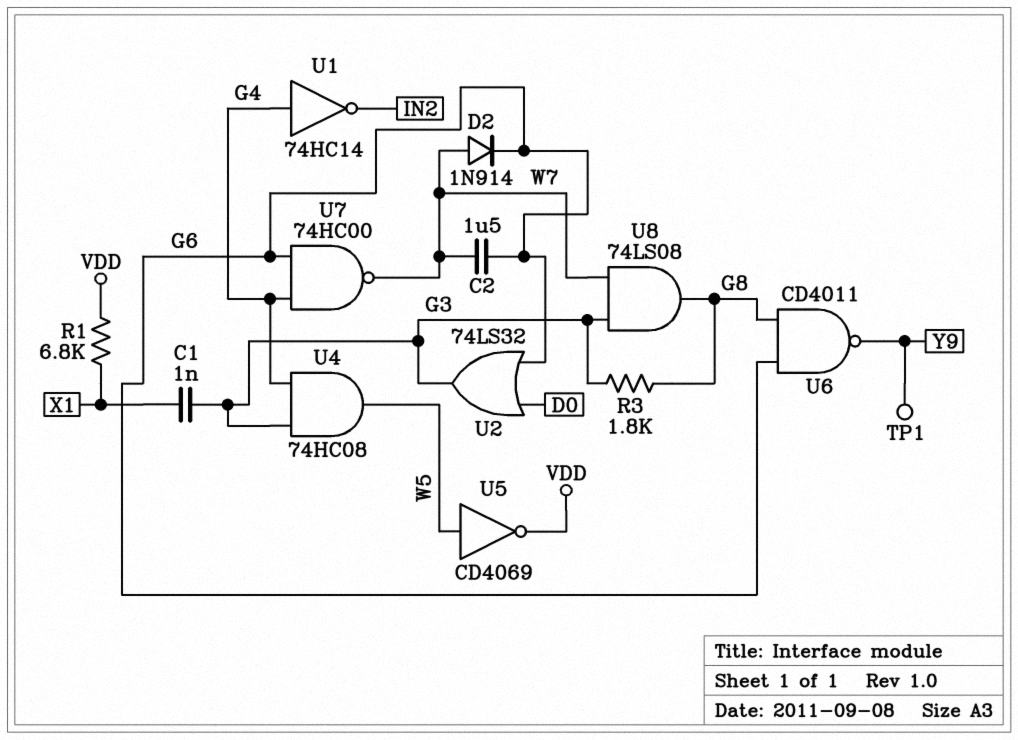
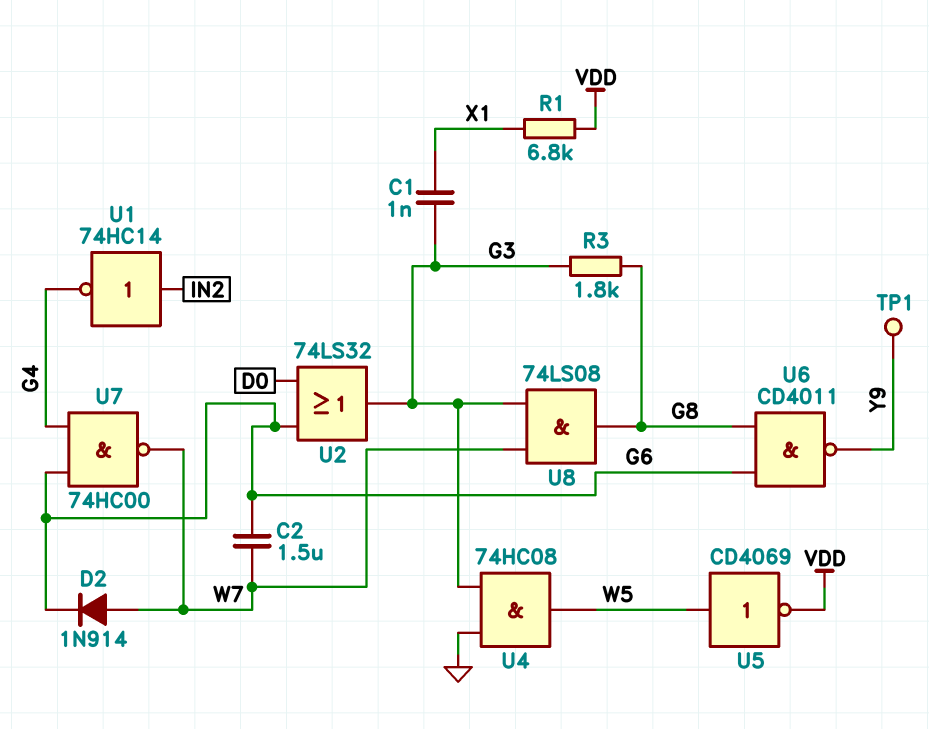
U1: NOT 74HC14 (in G4, out IN2) -> NOT 74HC14 (in IN2, out G4)
U4: AND 74HC08 (in G3, in G4, out W5) -> AND 74HC08 (in G3, in GND, out W5)

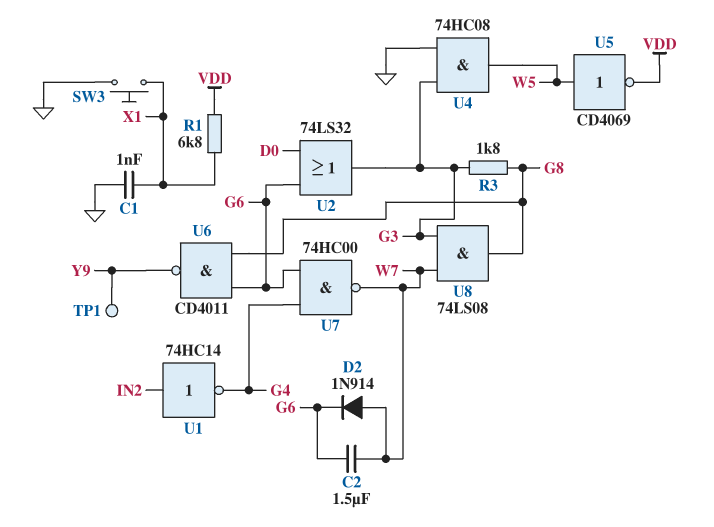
C1: 1nF (G3, X1) -> 1nF (GND, X1)
SW3: none -> button (GND, X1)

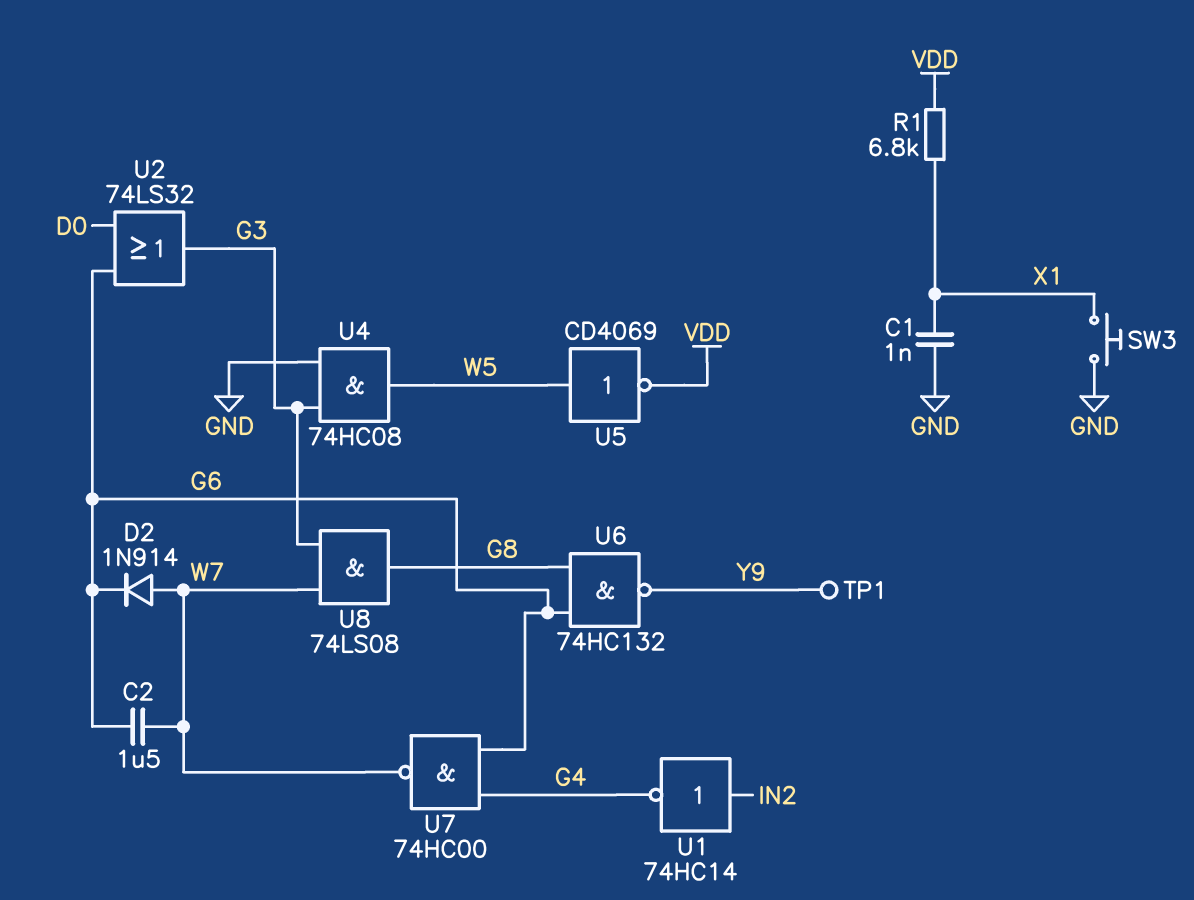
R3: 1.8k (G3, G8) -> none
U6: NAND CD4011 (in G6, in G8, out Y9) -> NAND 74HC132 (in G6, in G8, out Y9)

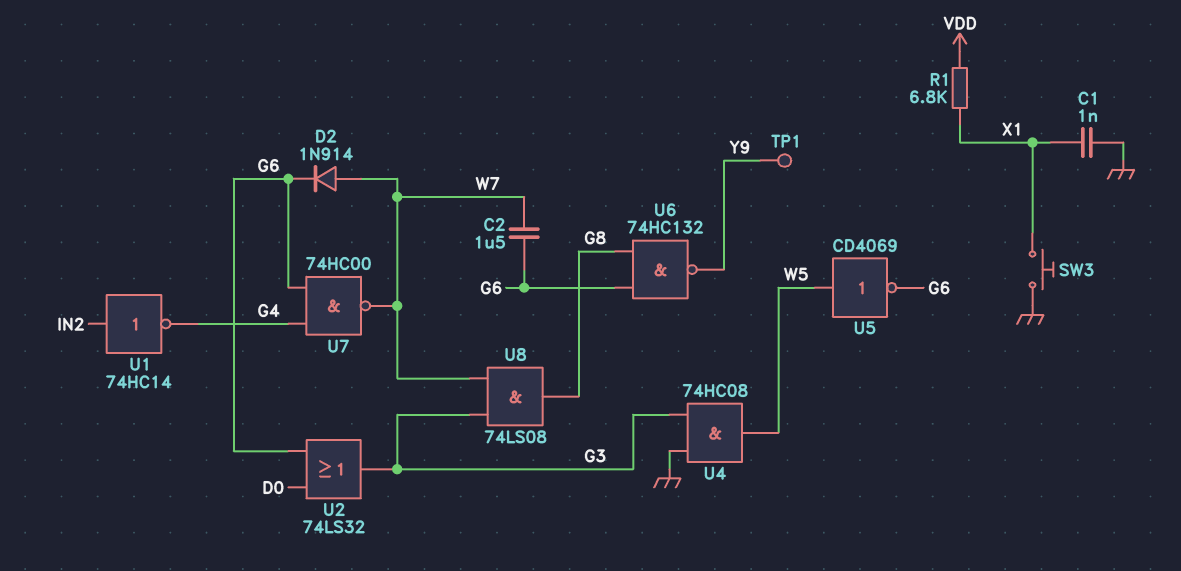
U5: NOT CD4069 (in W5, out VDD) -> NOT CD4069 (in W5, out G6)

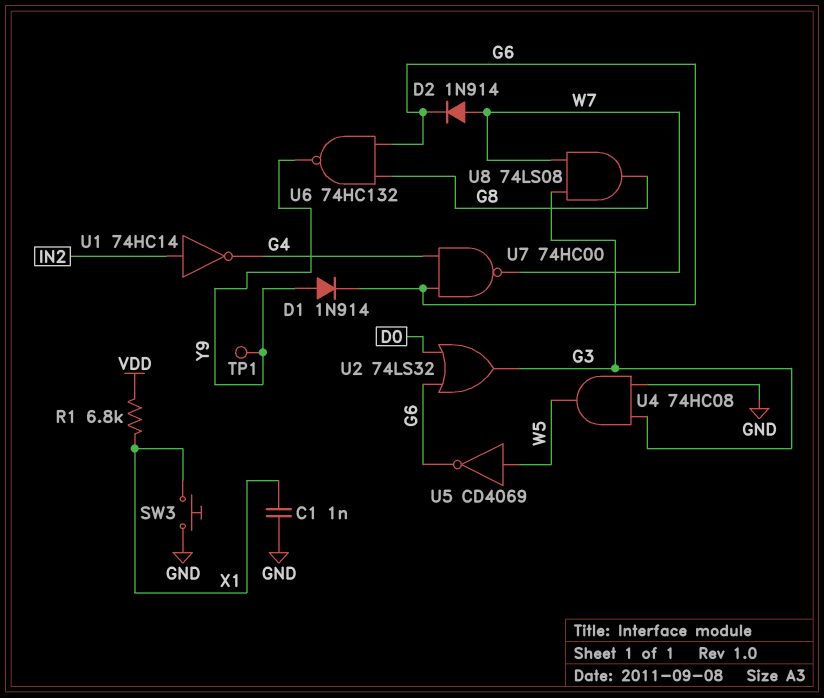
C2: 1.5uF (G6, W7) -> none
D1: none -> diode 1N914 (A Y9, K G6)

